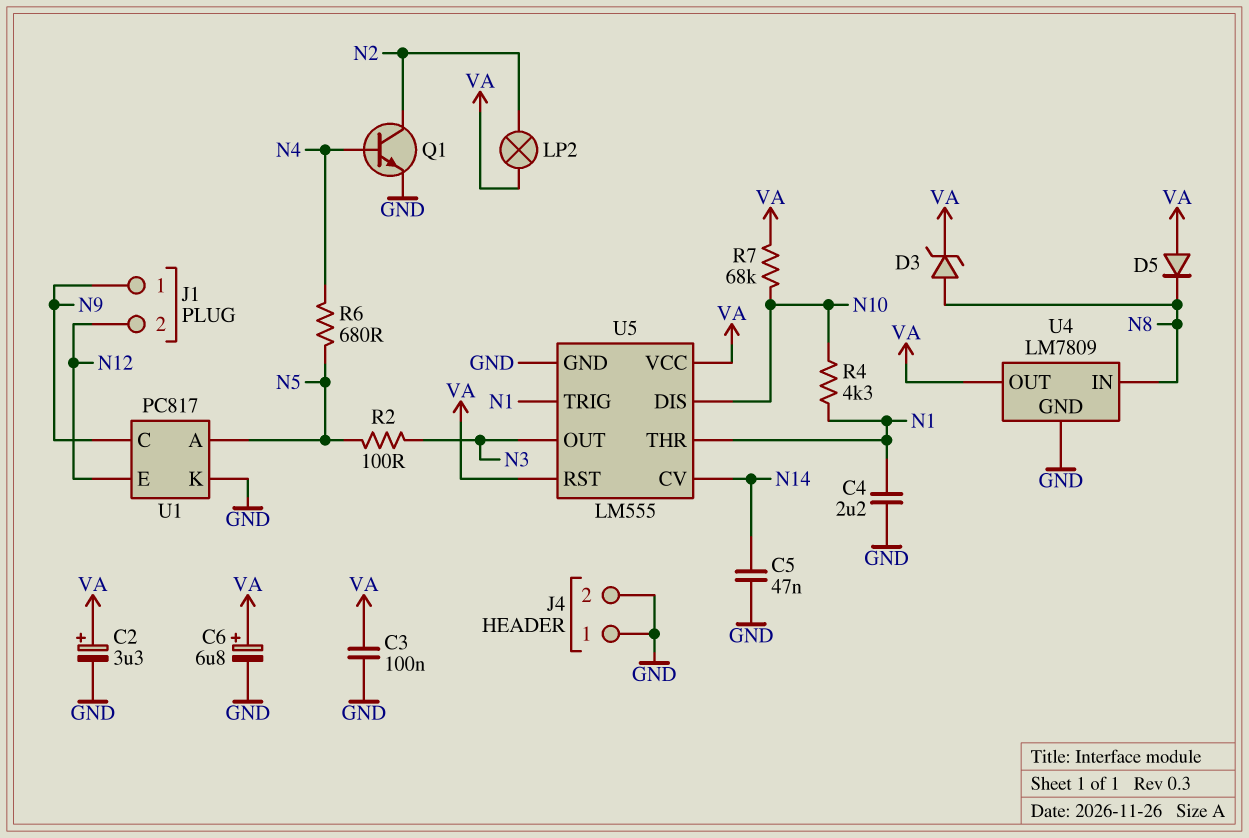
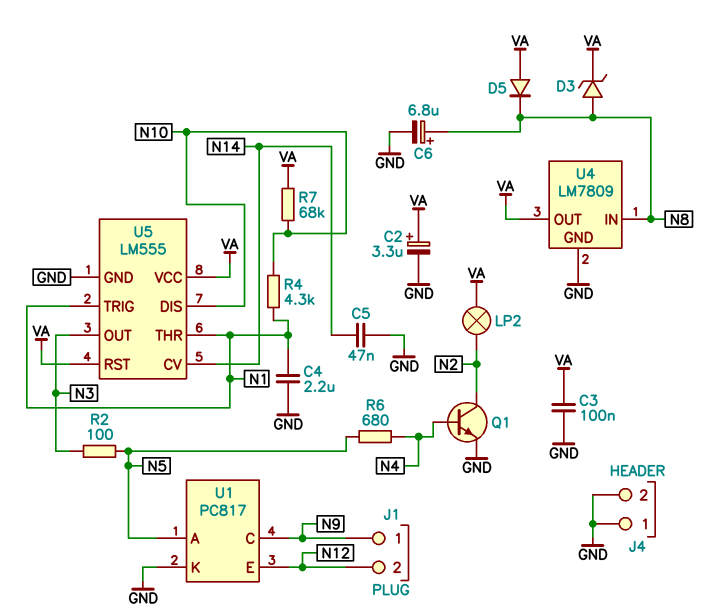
C6: 6.8uF (plus VA, minus GND) -> 6.8uF (plus N8, minus GND)

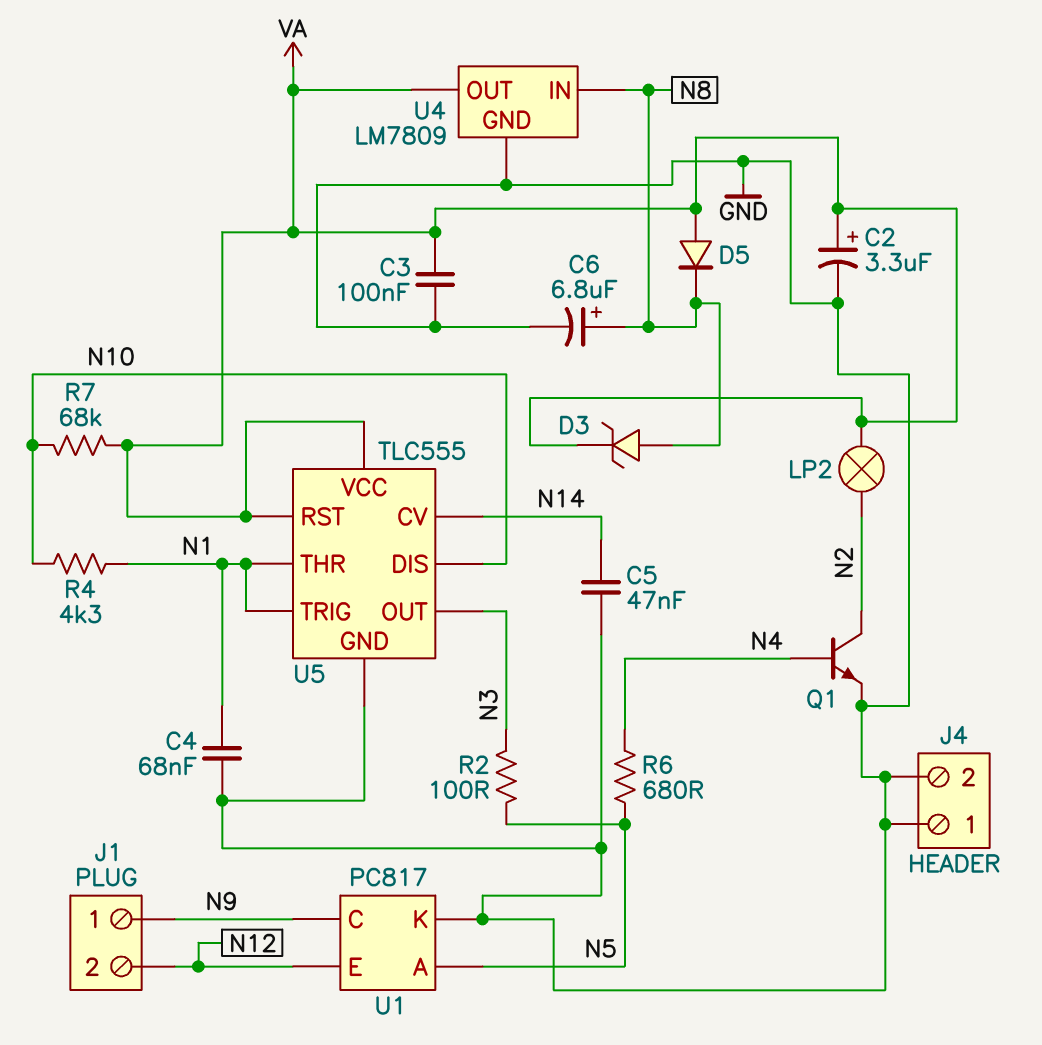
C4: 2.2uF (GND, N1) -> 68nF (GND, N1)
U5: LM555 -> TLC555

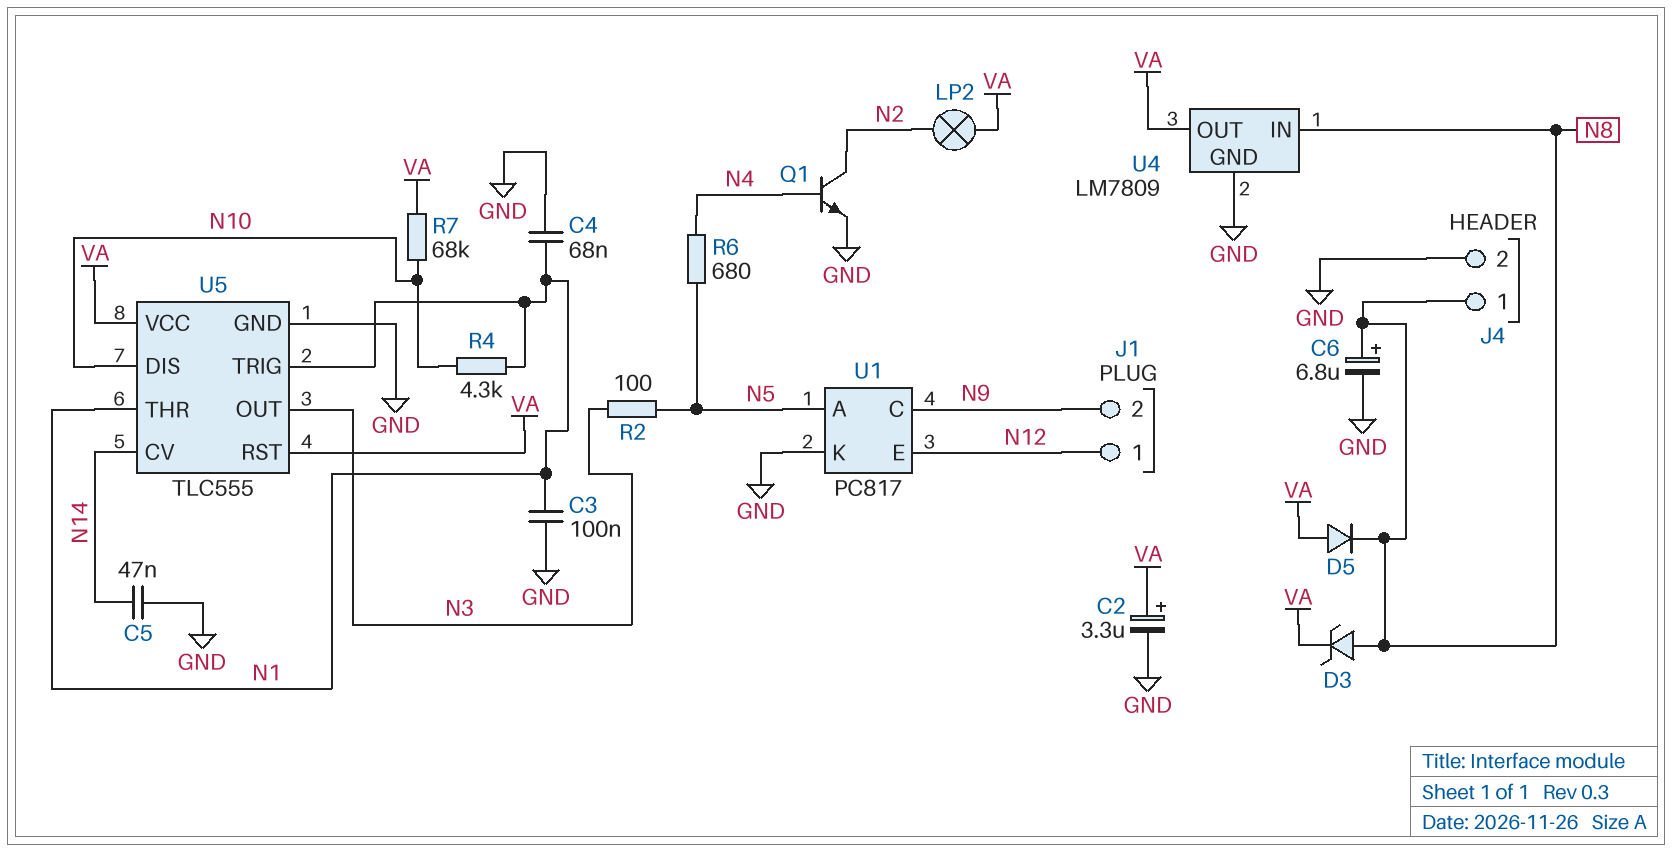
C3: 100nF (GND, VA) -> 100nF (GND, N1)
J1 pin 1: N9 -> N12
J1 pin 2: N12 -> N9
J4 pin 1: GND -> N8

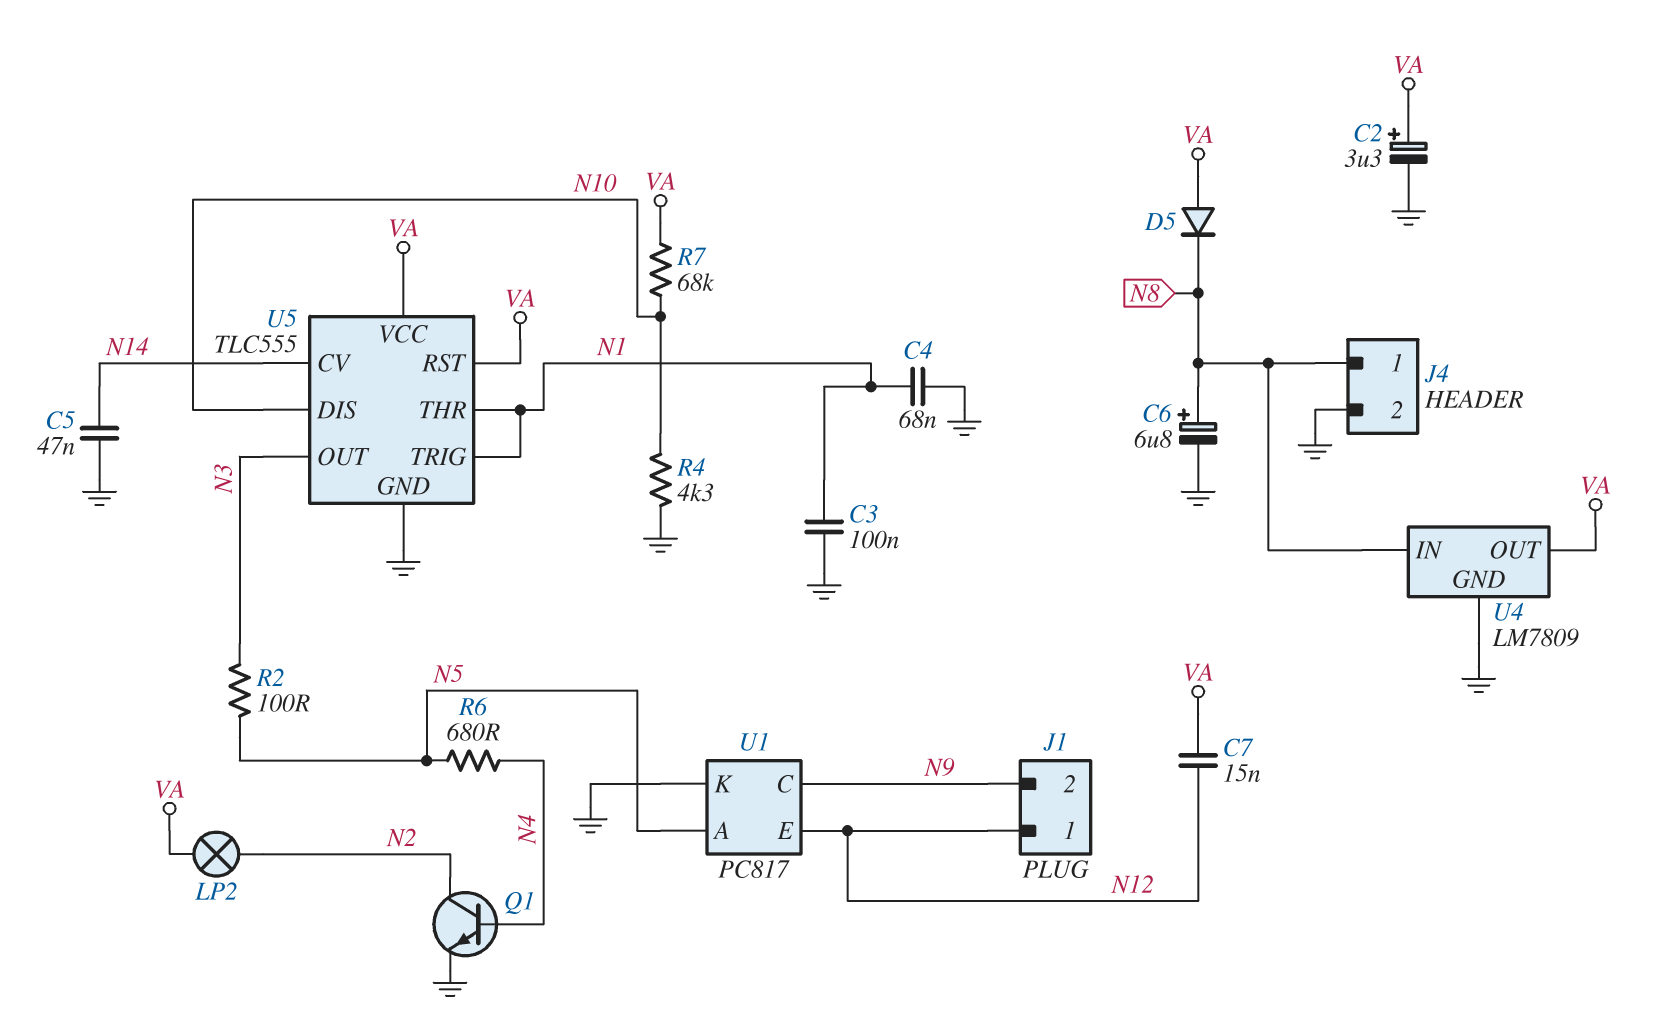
C7: none -> 15nF (N12, VA)
D3: zener (A N8, K VA) -> none
R4: 4.3k (N1, N10) -> 4.3k (GND, N10)

